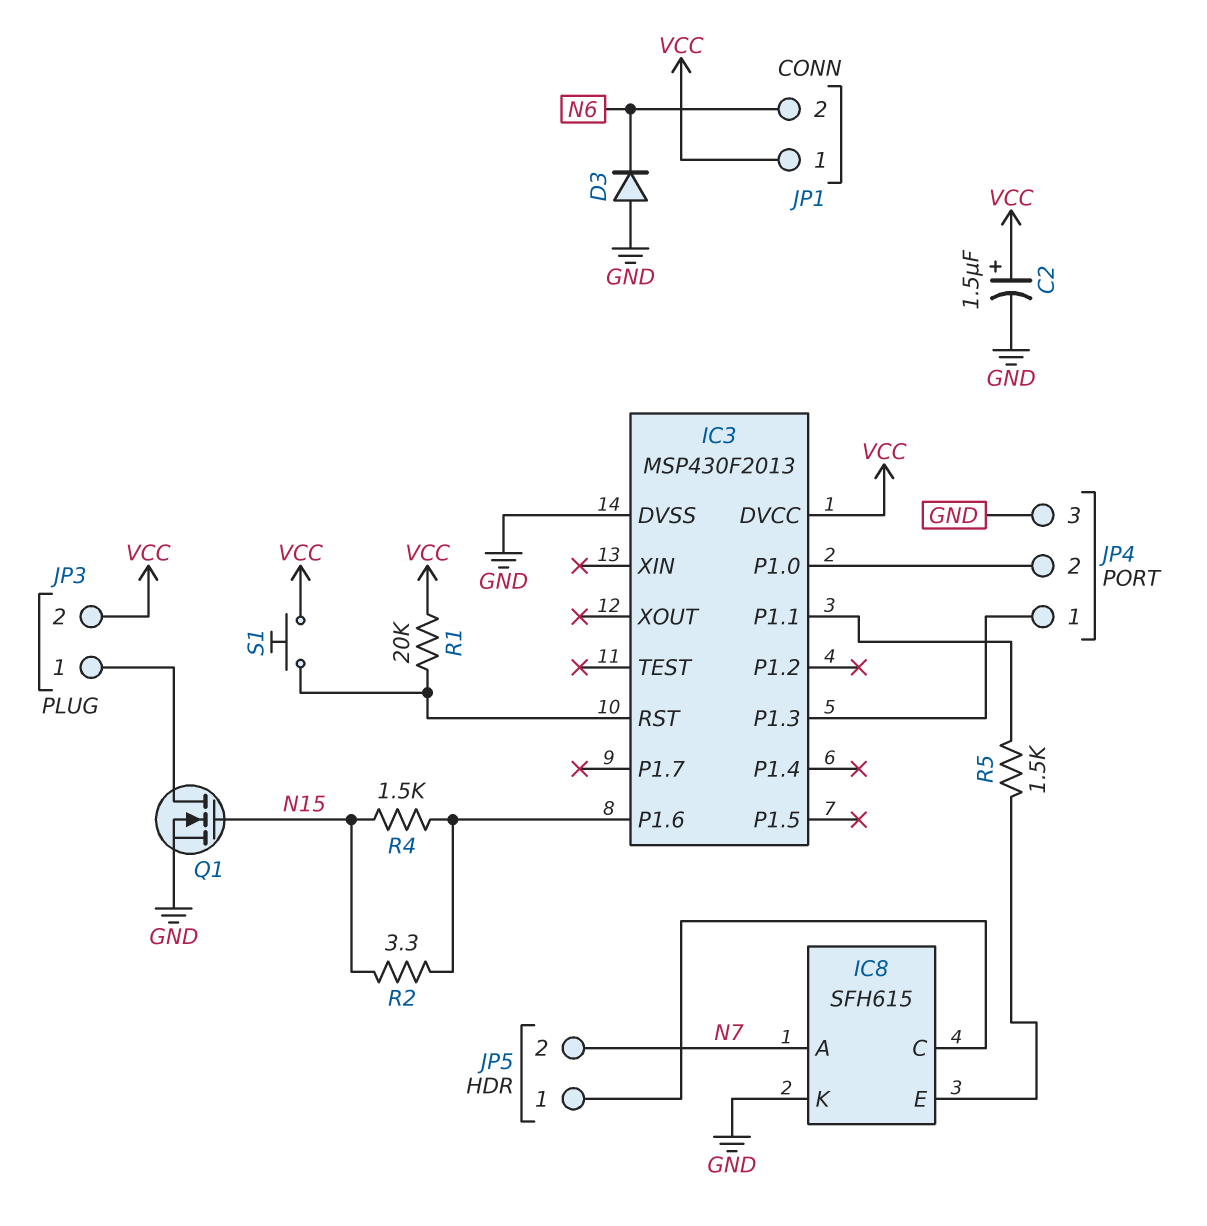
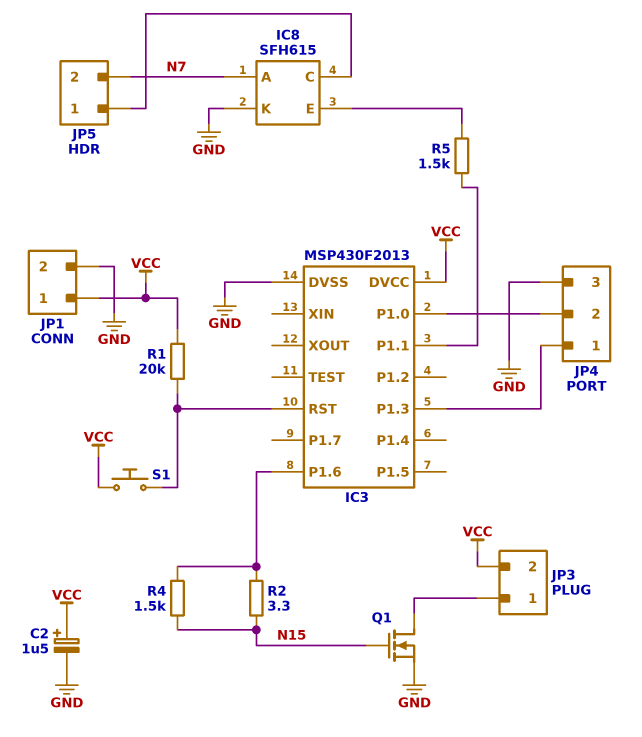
D3: diode (A GND, K N6) -> none
JP1 pin 2: N6 -> GND

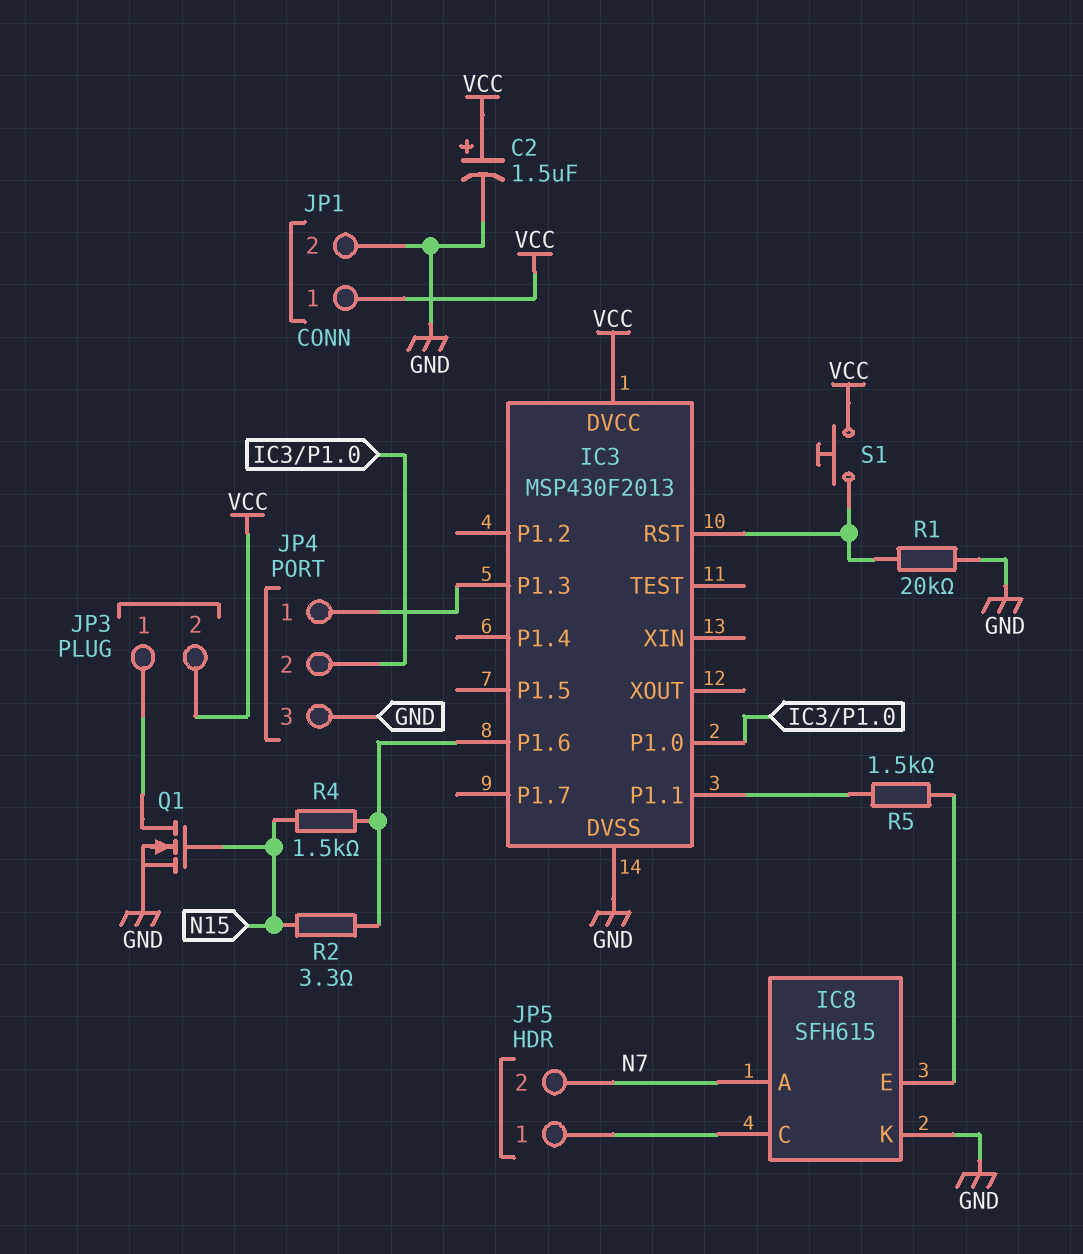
R1: 20k (IC3/RST, VCC) -> 20k (GND, IC3/RST)

